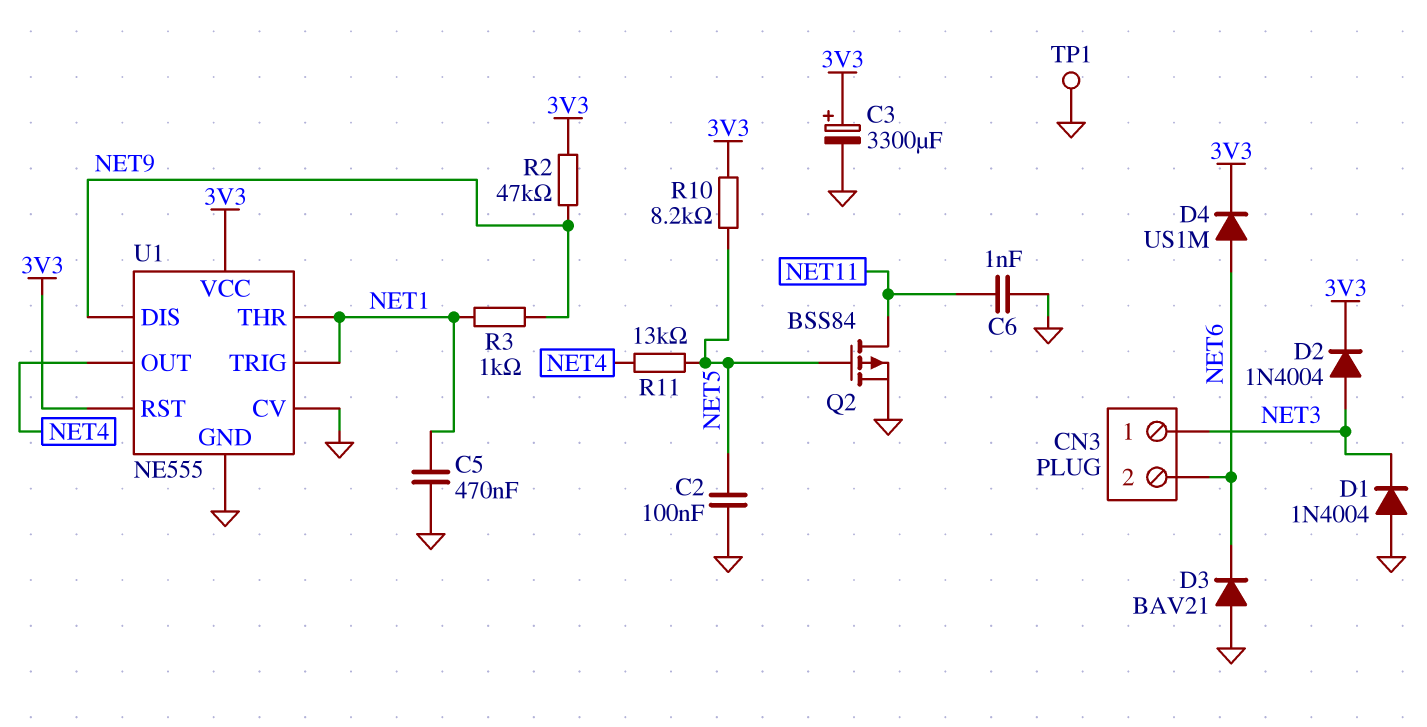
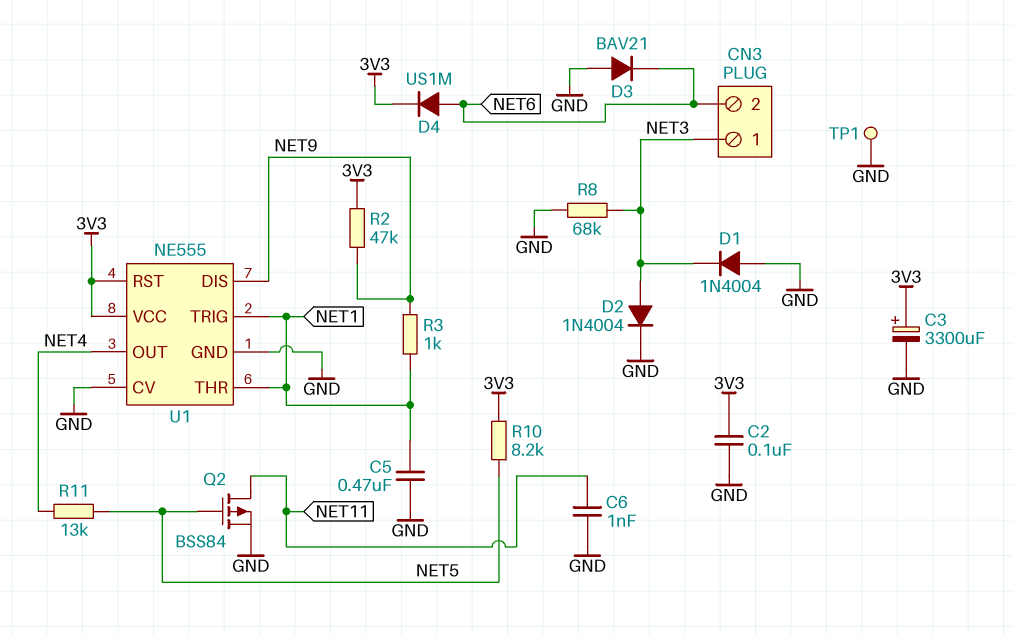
C2: 100nF (GND, NET5) -> 100nF (3V3, GND)
D2: diode 1N4004 (A NET3, K 3V3) -> diode 1N4004 (A NET3, K GND)
R8: none -> 68k (GND, NET3)

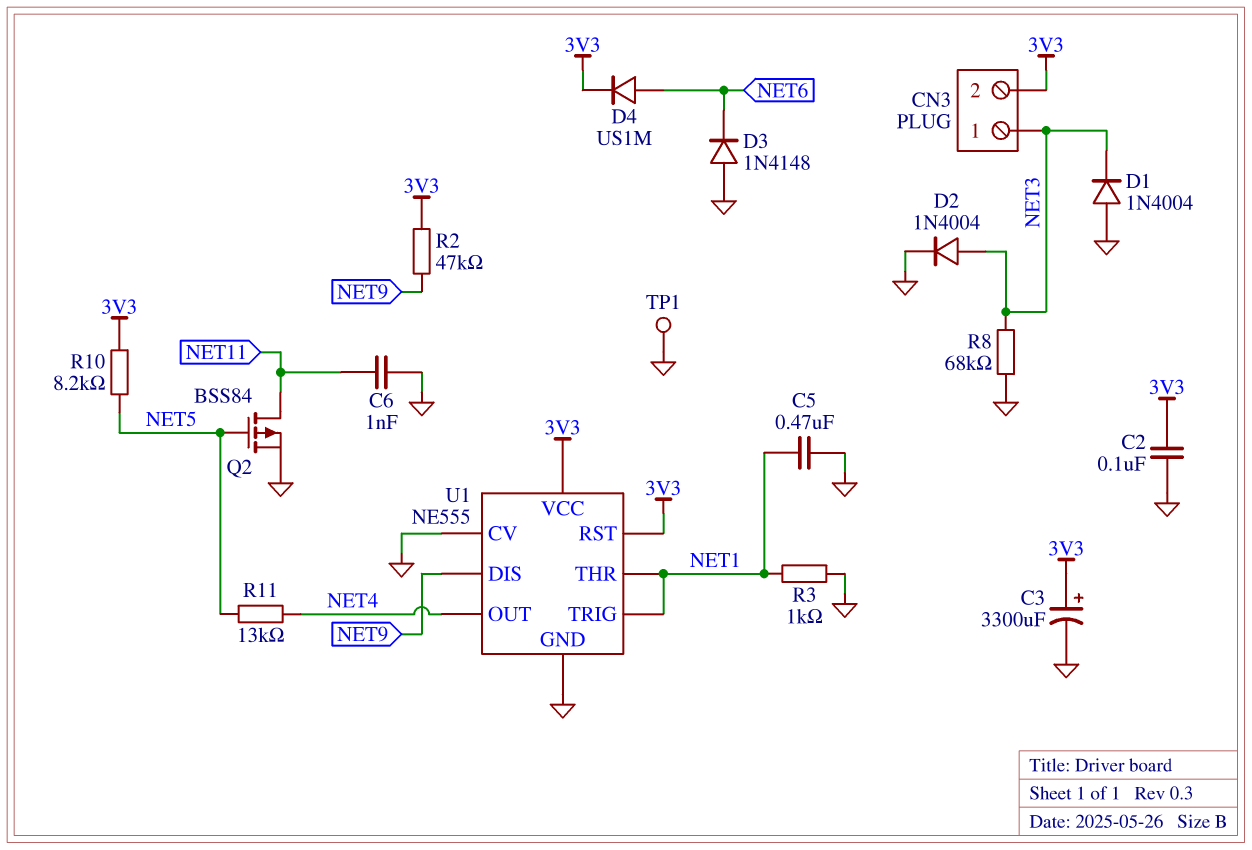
CN3 pin 2: NET6 -> 3V3
D3: diode BAV21 (A GND, K NET6) -> diode 1N4148 (A GND, K NET6)
R3: 1k (NET1, NET9) -> 1k (GND, NET1)

